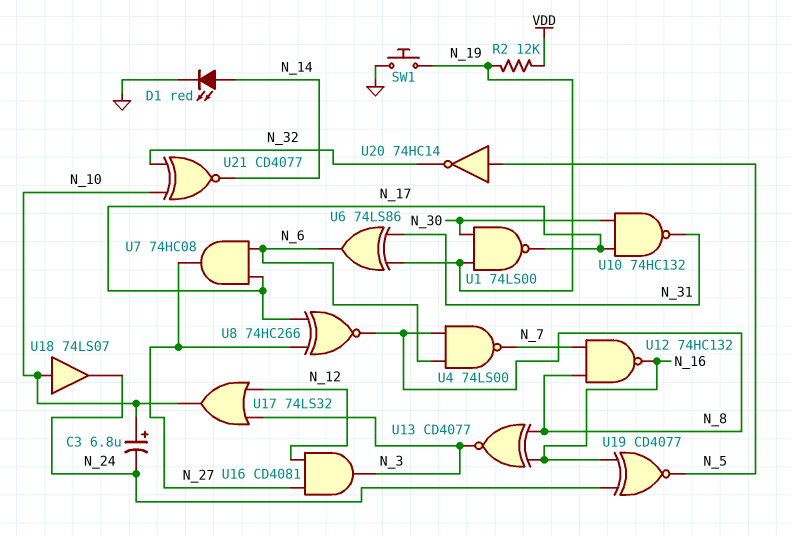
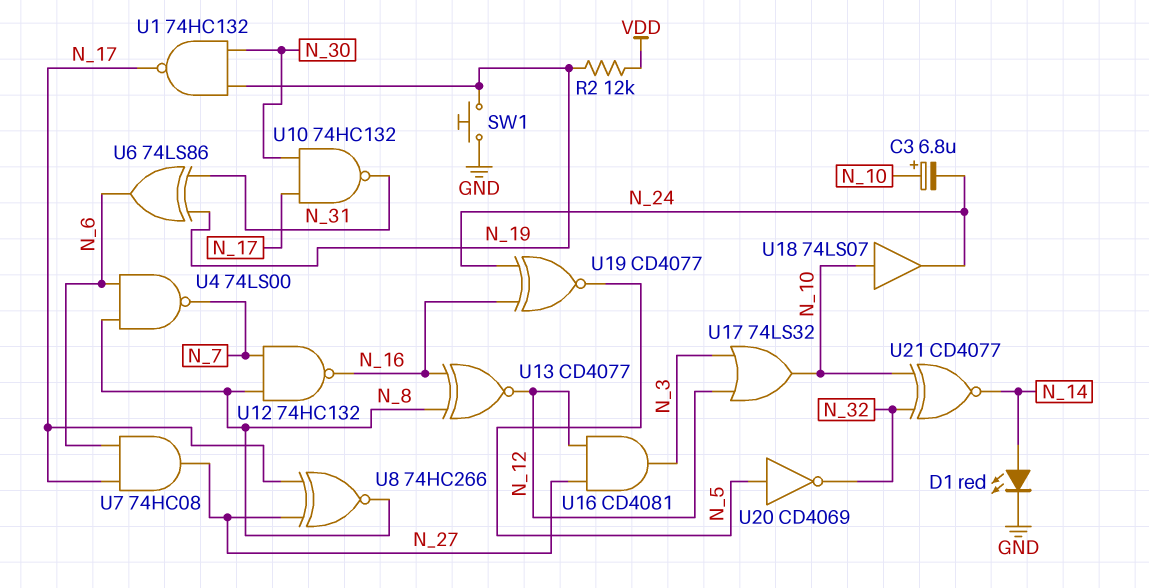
U1: NAND 74LS00 (in N_19, in N_30, out N_17) -> NAND 74HC132 (in N_19, in N_30, out N_17)
U13: XNOR CD4077 (in N_8, in N_16, out N_3) -> XNOR CD4077 (in N_8, in N_16, out N_12)
U20: NOT 74HC14 (in N_5, out N_32) -> NOT CD4069 (in N_5, out N_32)

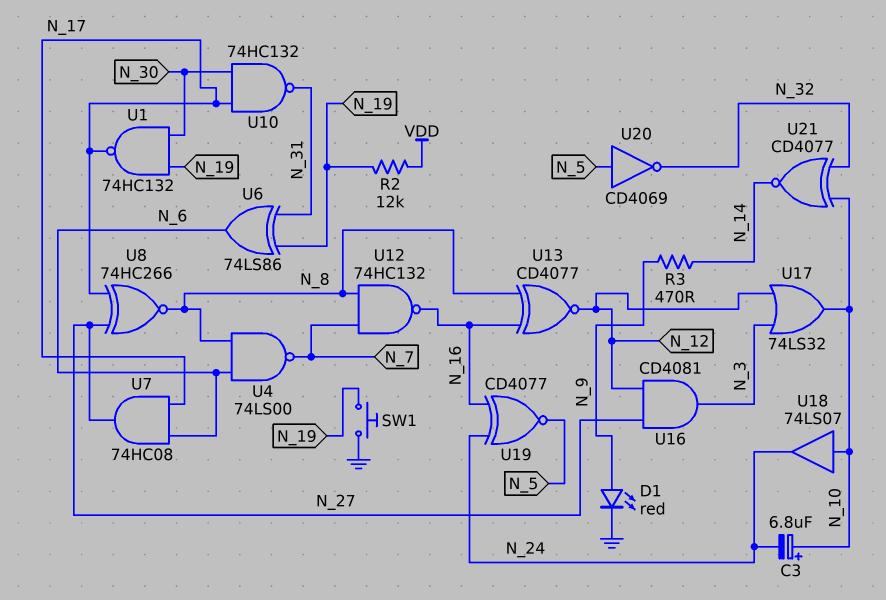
D1: LED red (A N_14, K GND) -> LED red (A N_9, K GND)
R3: none -> 470 (N_9, N_14)

